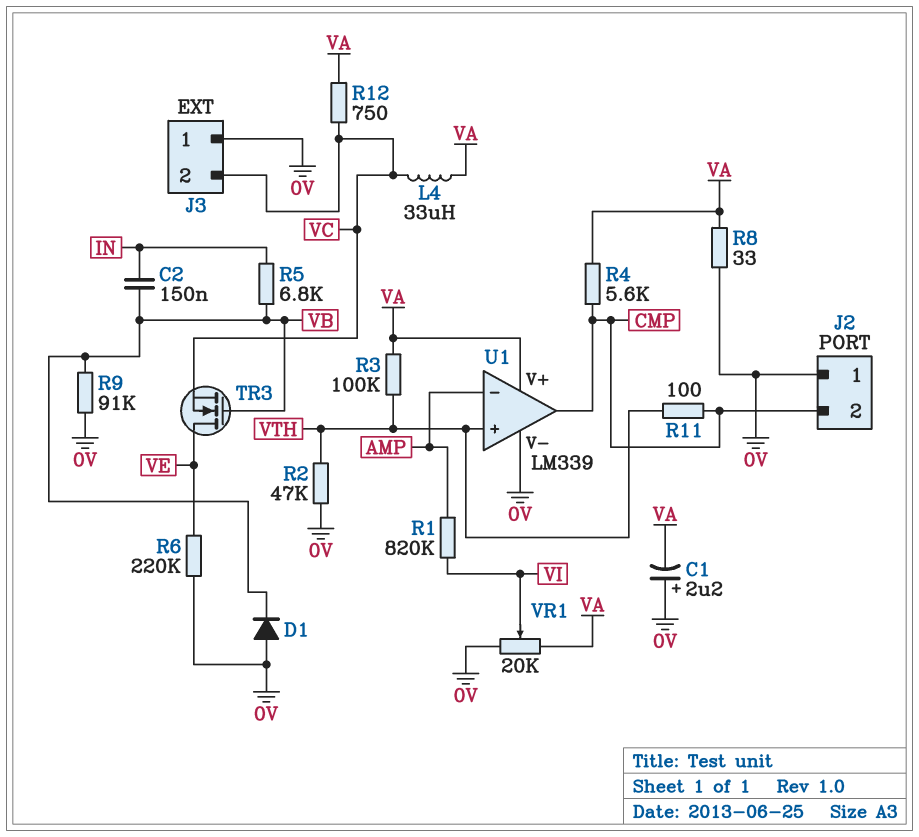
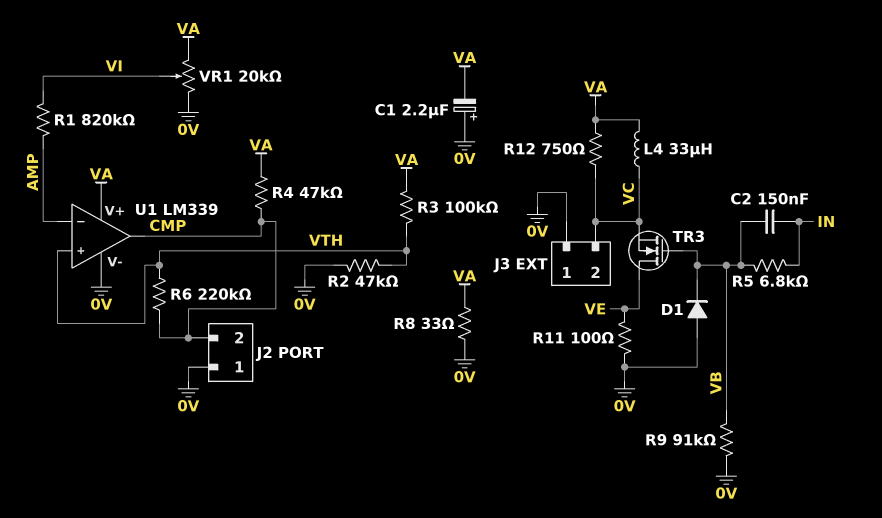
R4: 5.6k (CMP, VA) -> 47k (CMP, VA)
R6: 220k (0V, VE) -> 220k (CMP, VTH)
R11: 100 (CMP, VTH) -> 100 (0V, VE)

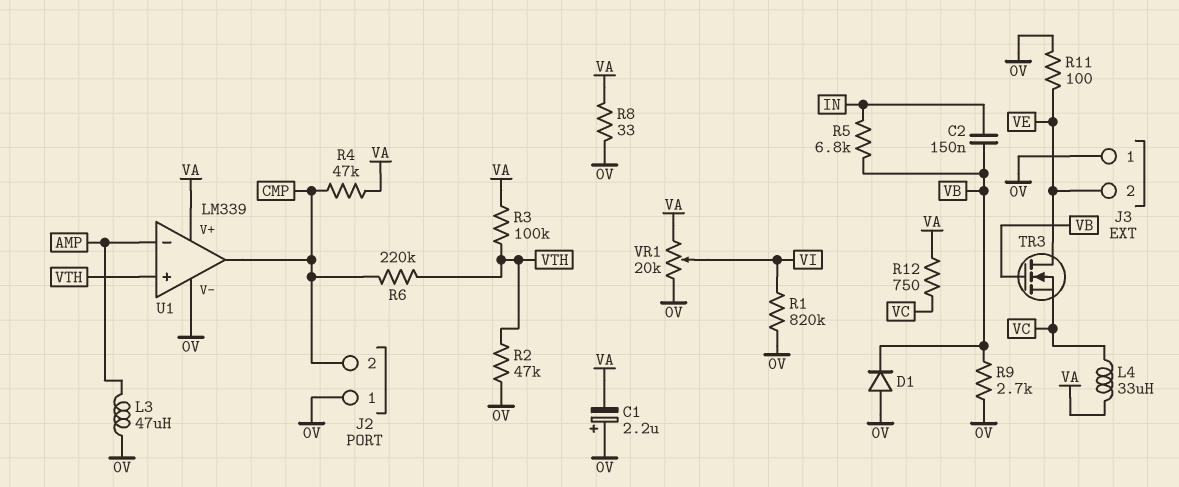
J3 pin 2: VC -> VE
L3: none -> 47uH (0V, AMP)
R1: 820k (AMP, VI) -> 820k (0V, VI)
R9: 91k (0V, VB) -> 2.7k (0V, VB)

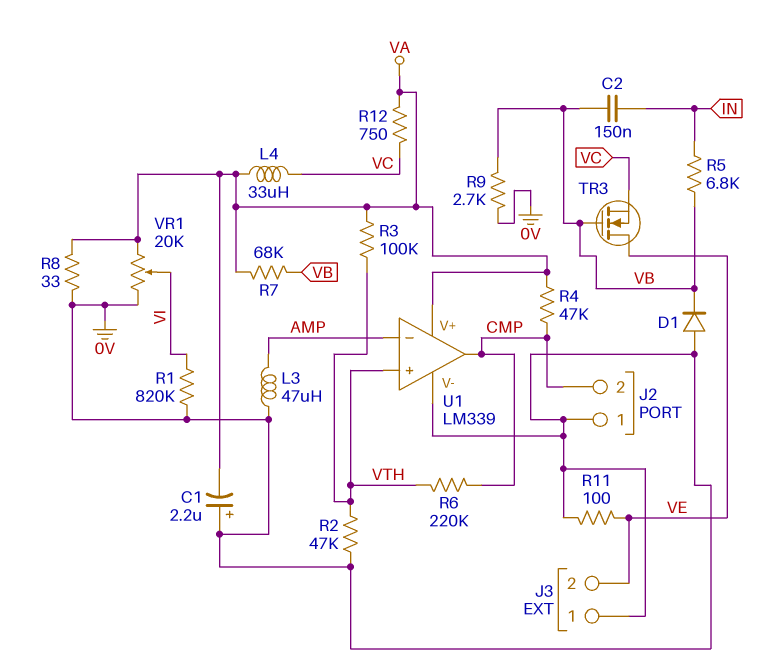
R7: none -> 68k (VA, VB)

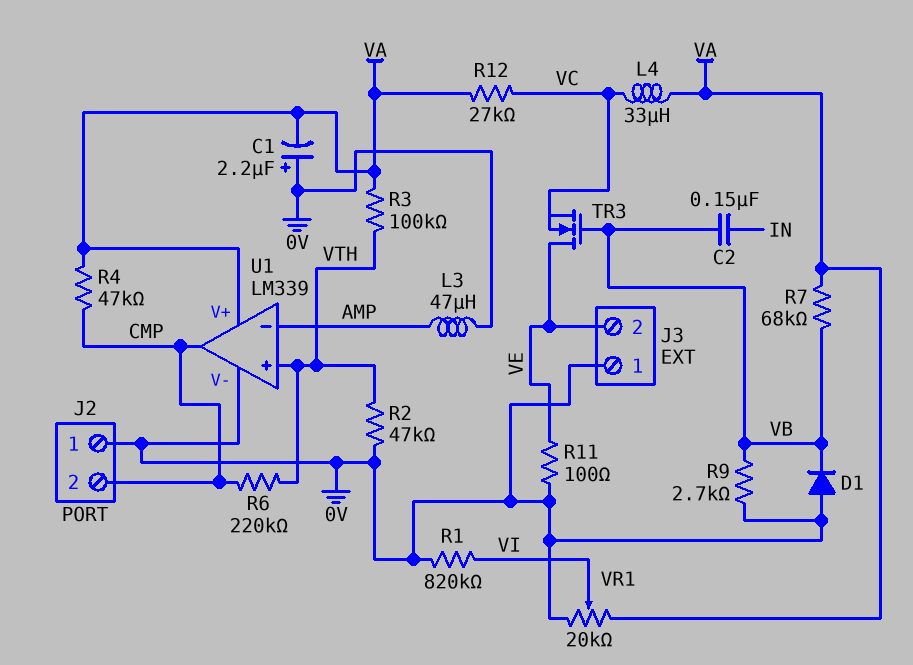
R5: 6.8k (IN, VB) -> none
R8: 33 (0V, VA) -> none
R12: 750 (VA, VC) -> 27k (VA, VC)

